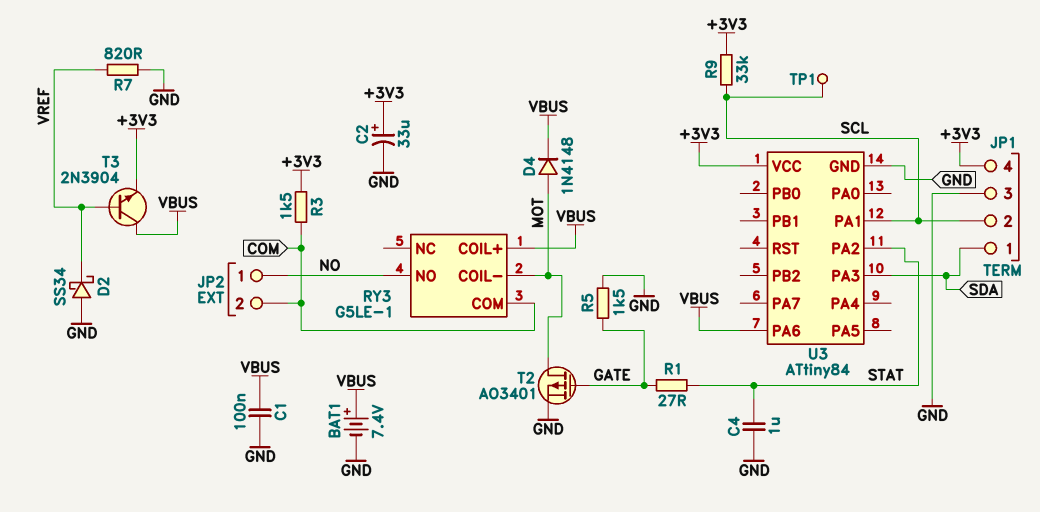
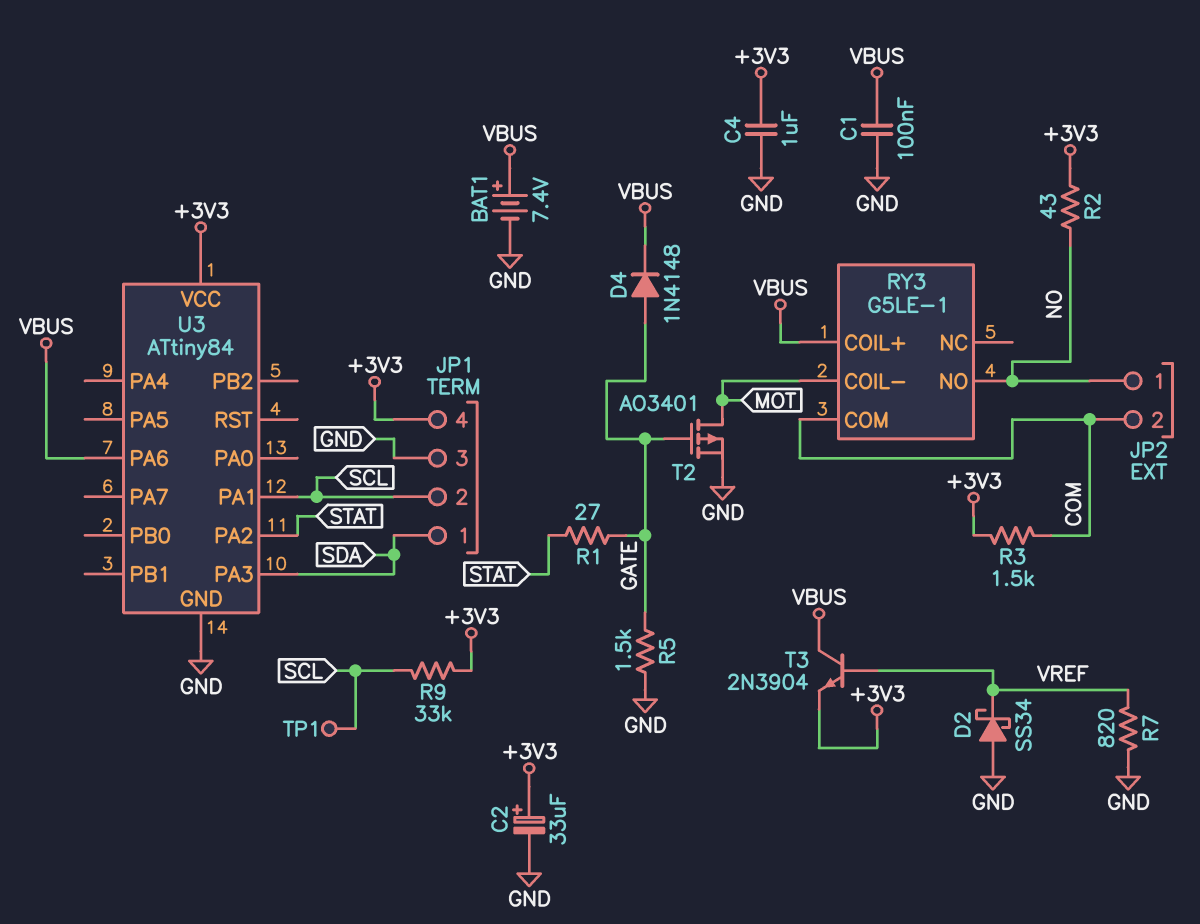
C4: 1uF (GND, STAT) -> 1uF (+3V3, GND)
D4: diode 1N4148 (A MOT, K VBUS) -> diode 1N4148 (A GATE, K VBUS)
R2: none -> 43 (+3V3, NO)

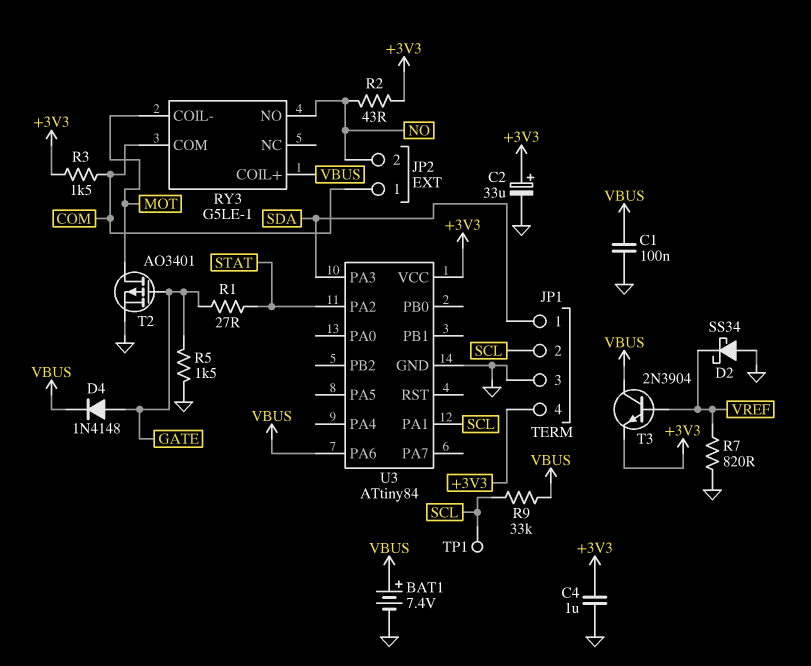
JP2 pin 1: NO -> COM
JP2 pin 2: COM -> NO
R9: 33k (+3V3, SCL) -> 33k (SCL, VBUS)

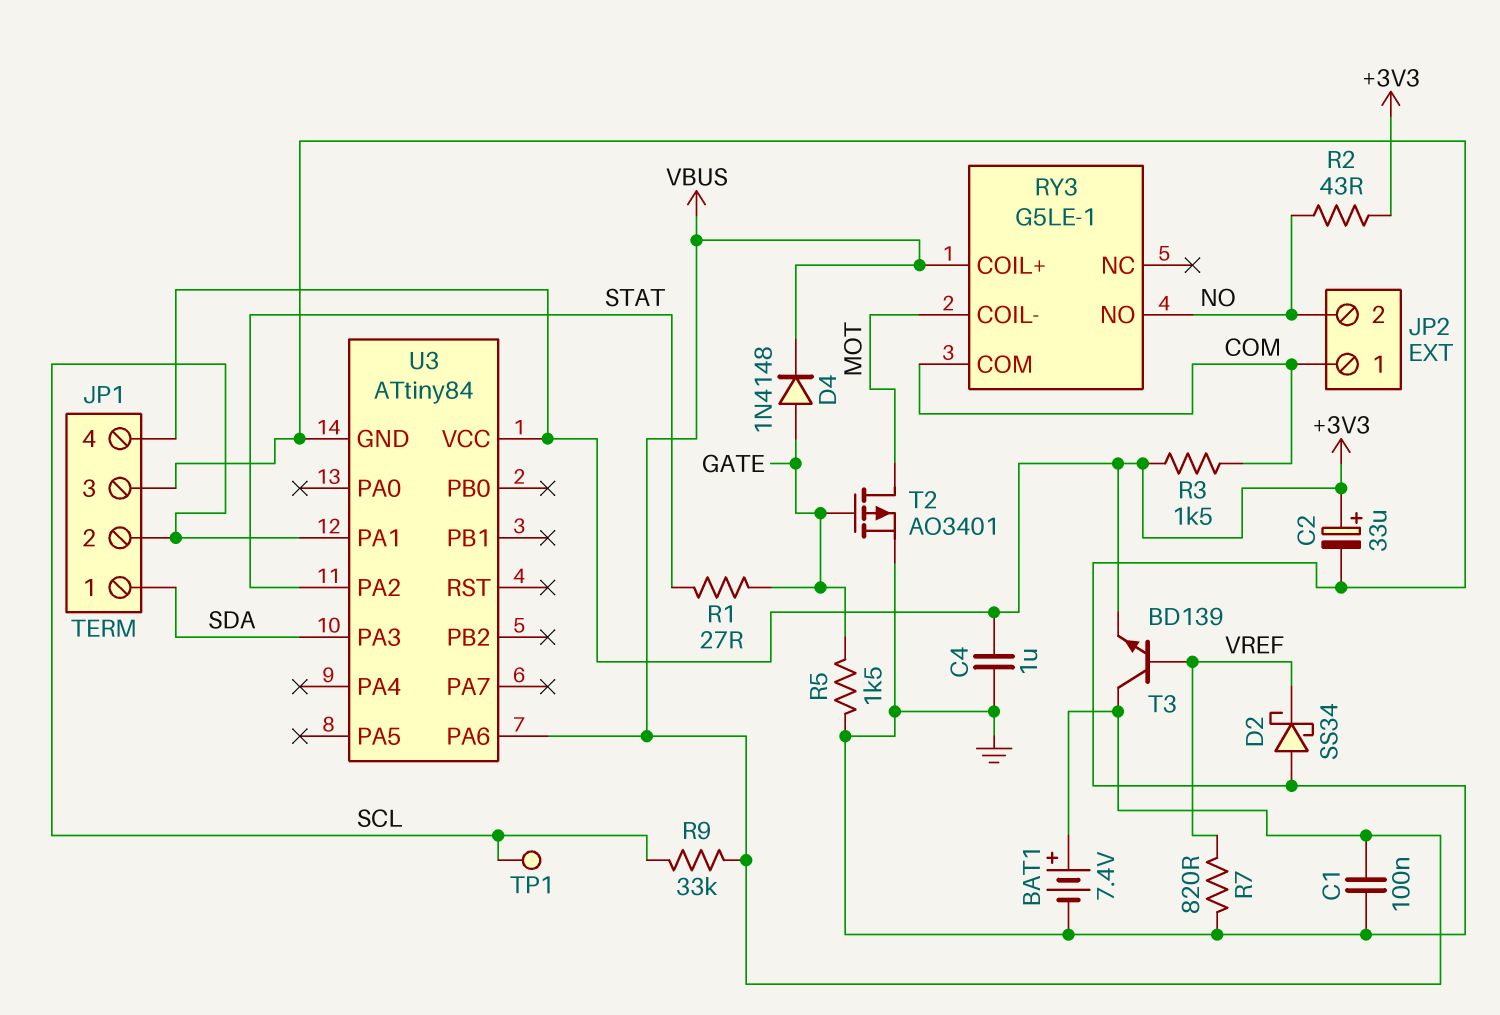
T3: NPN 2N3904 (B VREF, C VBUS, E +3V3) -> NPN BD139 (B VREF, C VBUS, E +3V3)

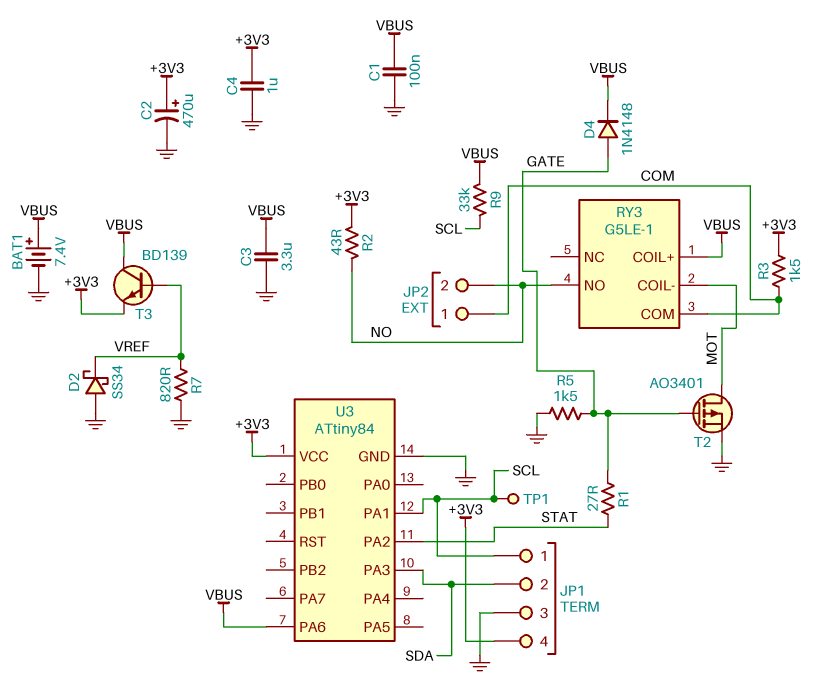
C2: 33uF (plus +3V3, minus GND) -> 470uF (plus +3V3, minus GND)
C3: none -> 3.3uF (GND, VBUS)
JP1 pin 1: SDA -> SCL
JP1 pin 2: SCL -> SDA

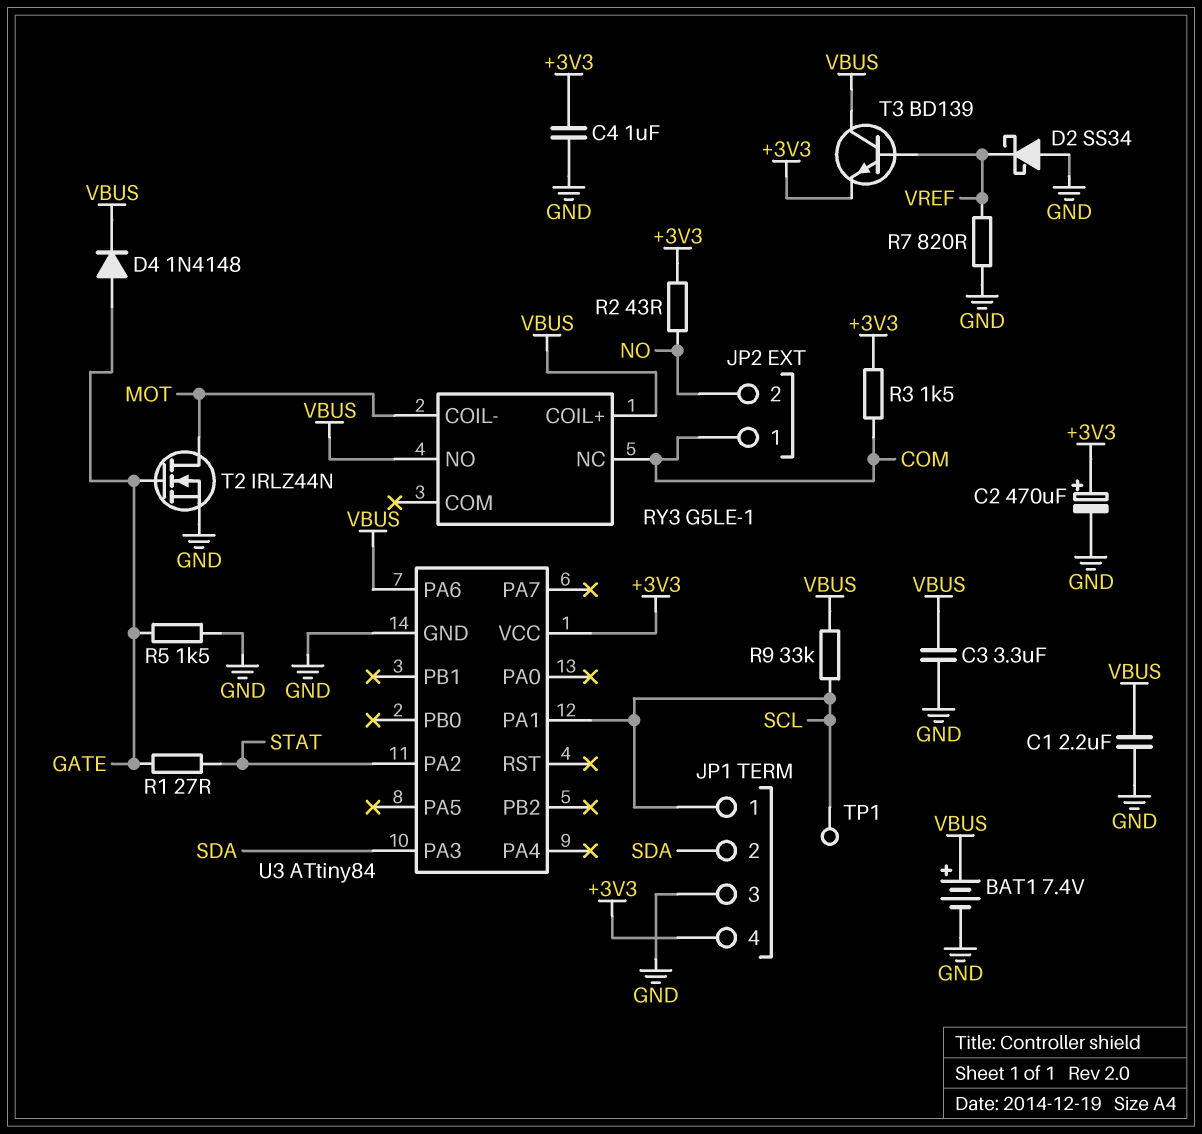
C1: 100nF (GND, VBUS) -> 2.2uF (GND, VBUS)
RY3 pin COM: COM -> none
RY3 pin NC: none -> COM
RY3 pin NO: NO -> VBUS
T2: PMOS AO3401 (G GATE, D MOT, S GND) -> NMOS IRLZ44N (G GATE, D MOT, S GND)

